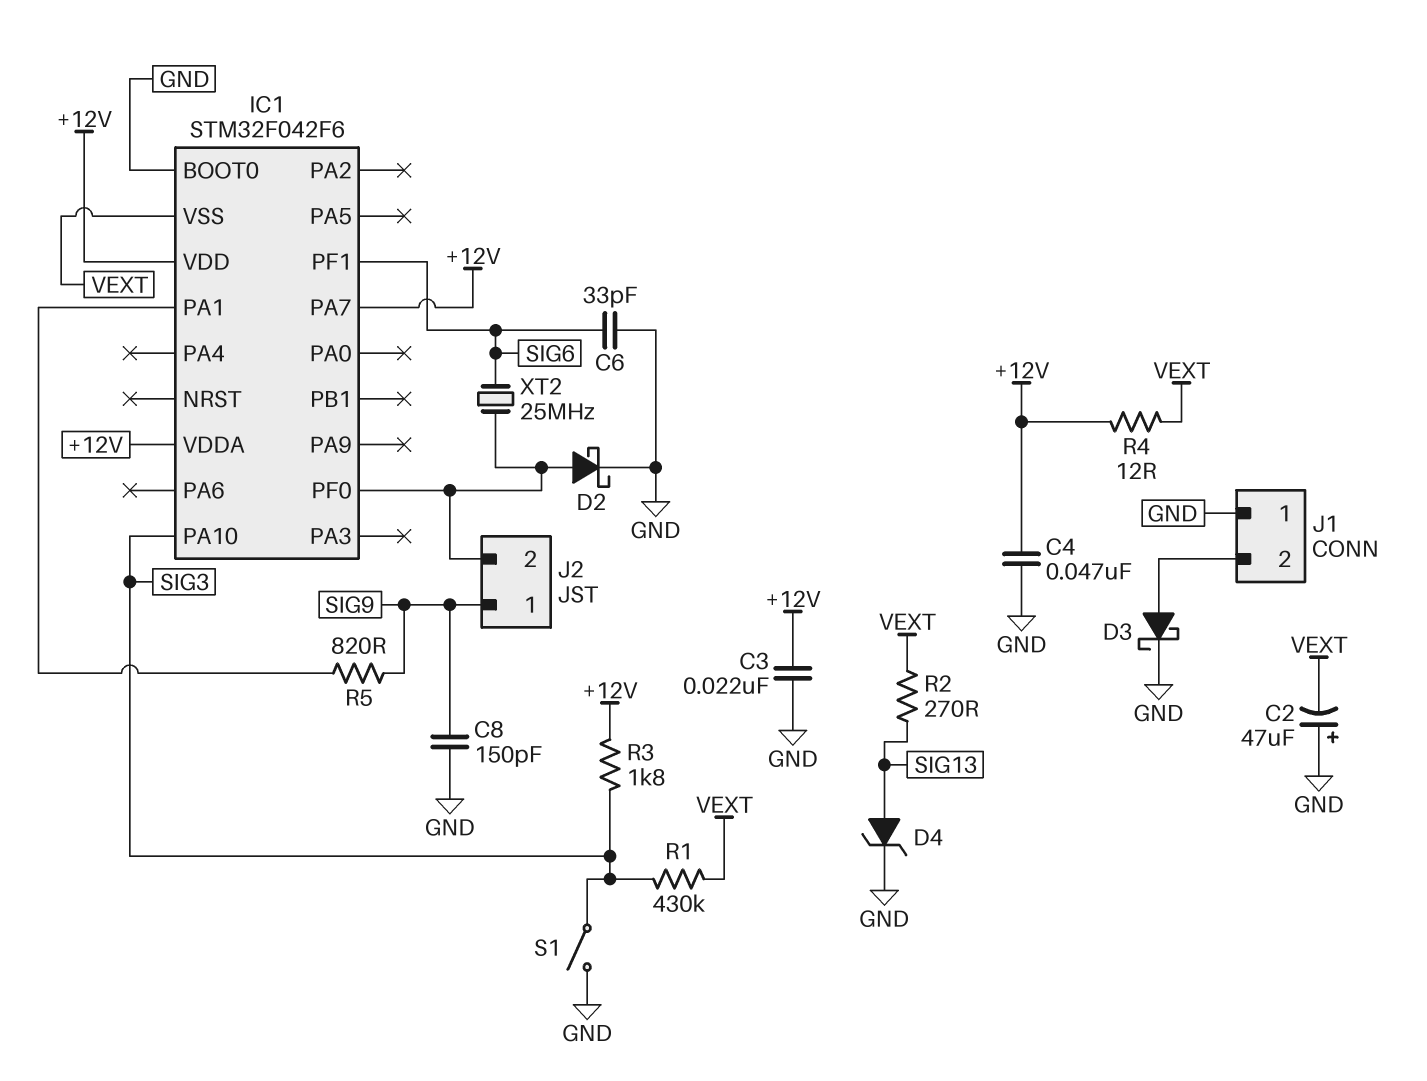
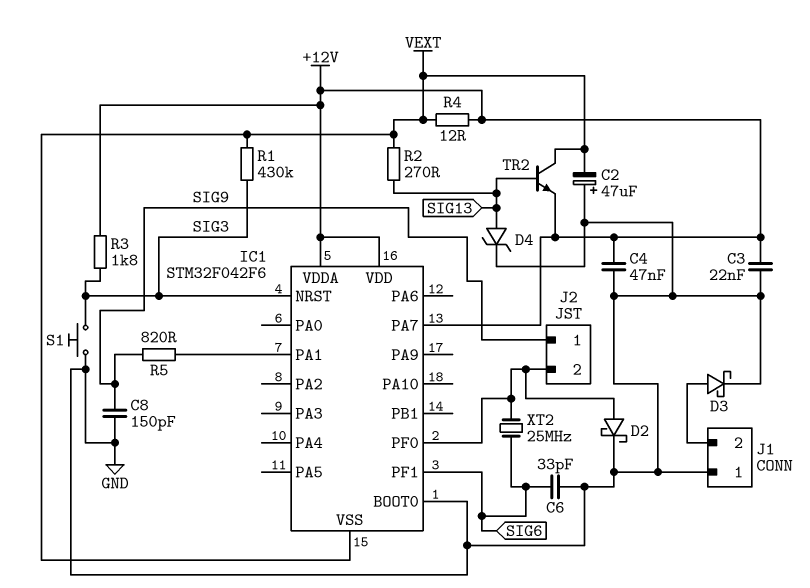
IC1 pin NRST: none -> SIG3
IC1 pin PA10: SIG3 -> none
S1: switch (GND, SIG3) -> button (GND, SIG3)
TR2: none -> NPN (B SIG13, C VEXT, E +12V)

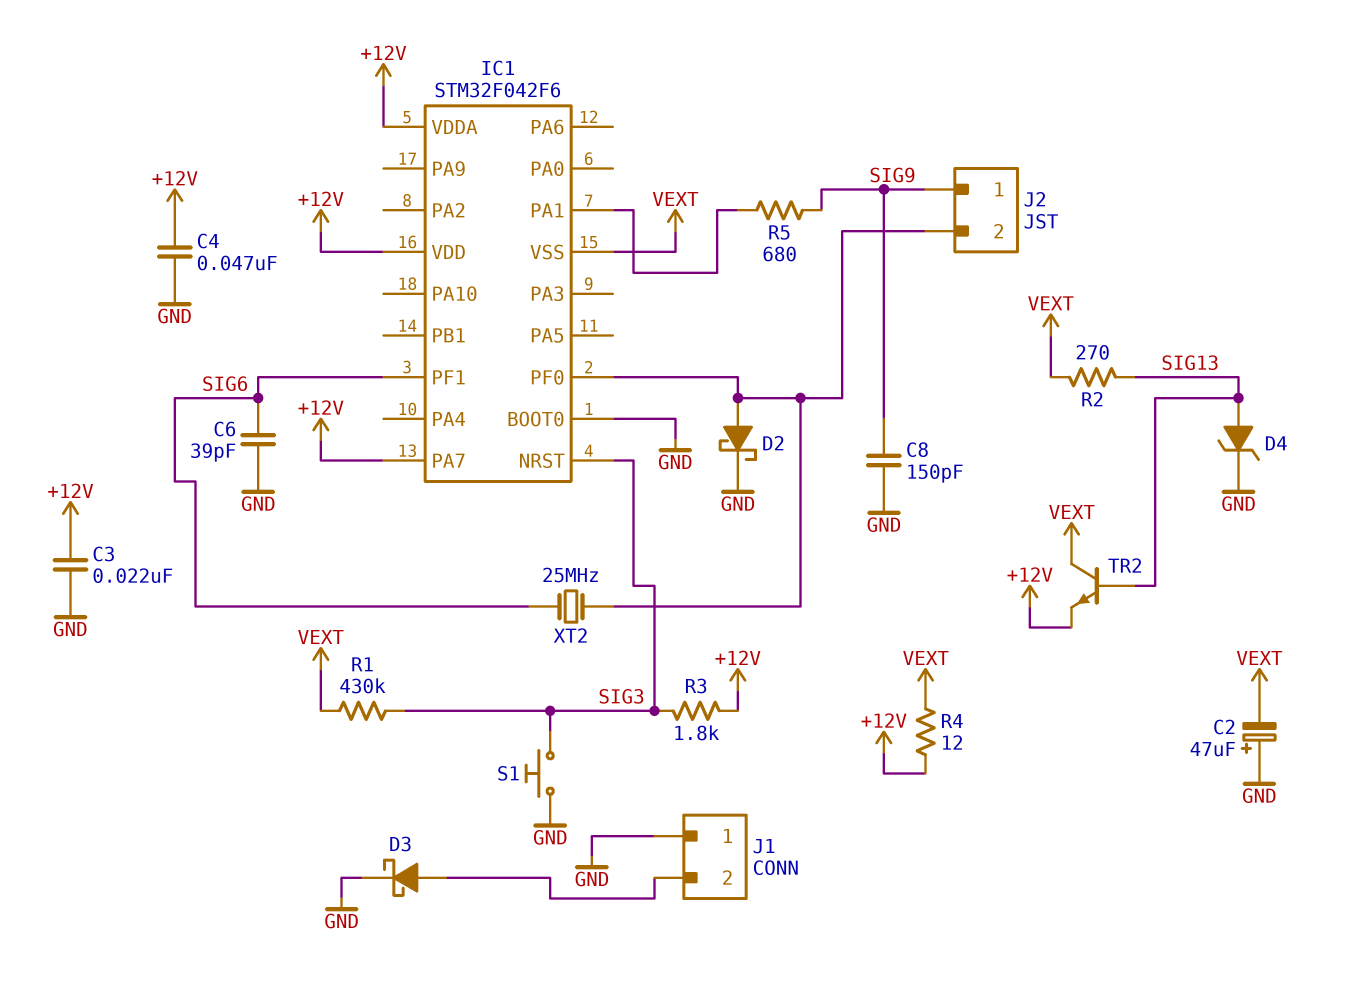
C6: 33pF (GND, SIG6) -> 39pF (GND, SIG6)
R5: 820 (IC1/PA1, SIG9) -> 680 (IC1/PA1, SIG9)

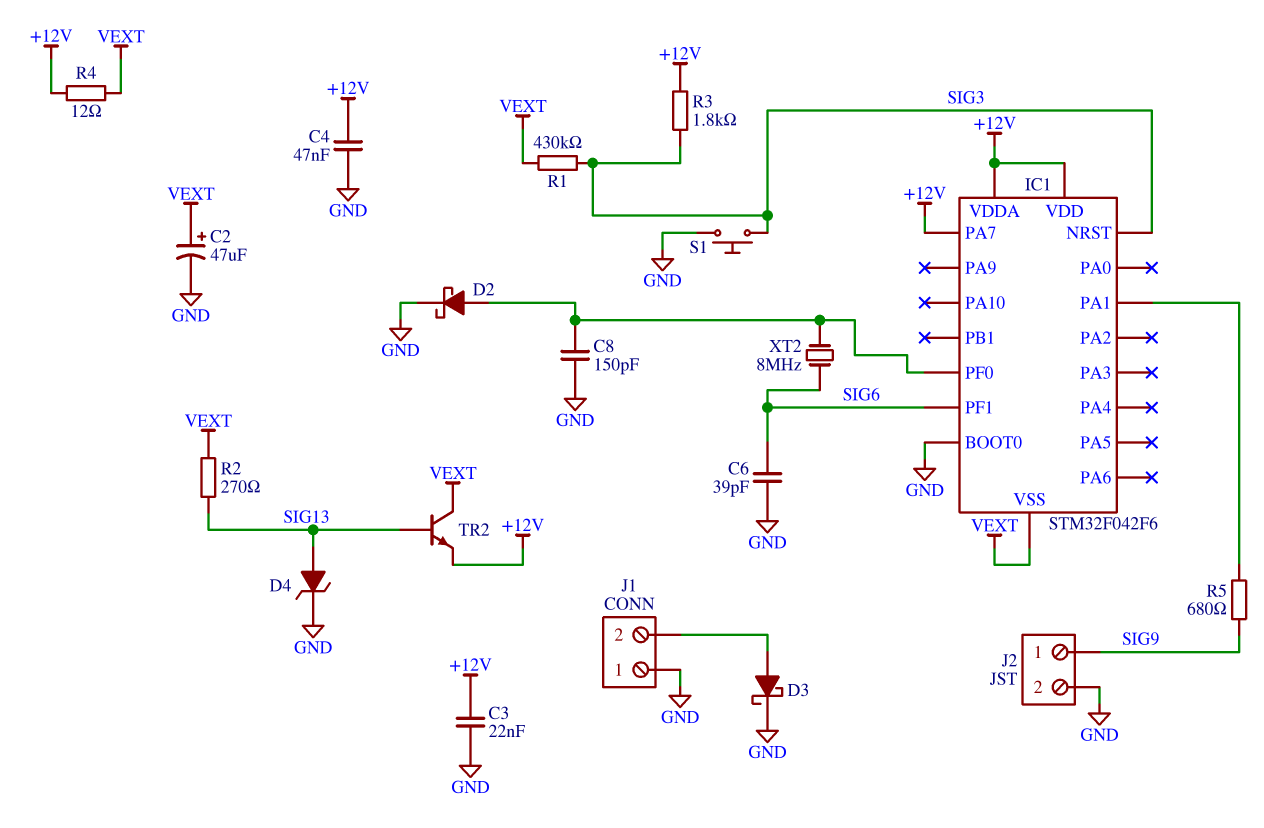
C2: 47uF (plus GND, minus VEXT) -> 47uF (plus VEXT, minus GND)
C8: 150pF (GND, SIG9) -> 150pF (GND, IC1/PF0)
J2 pin 2: IC1/PF0 -> GND
XT2: 25MHz (IC1/PF0, SIG6) -> 8MHz (IC1/PF0, SIG6)

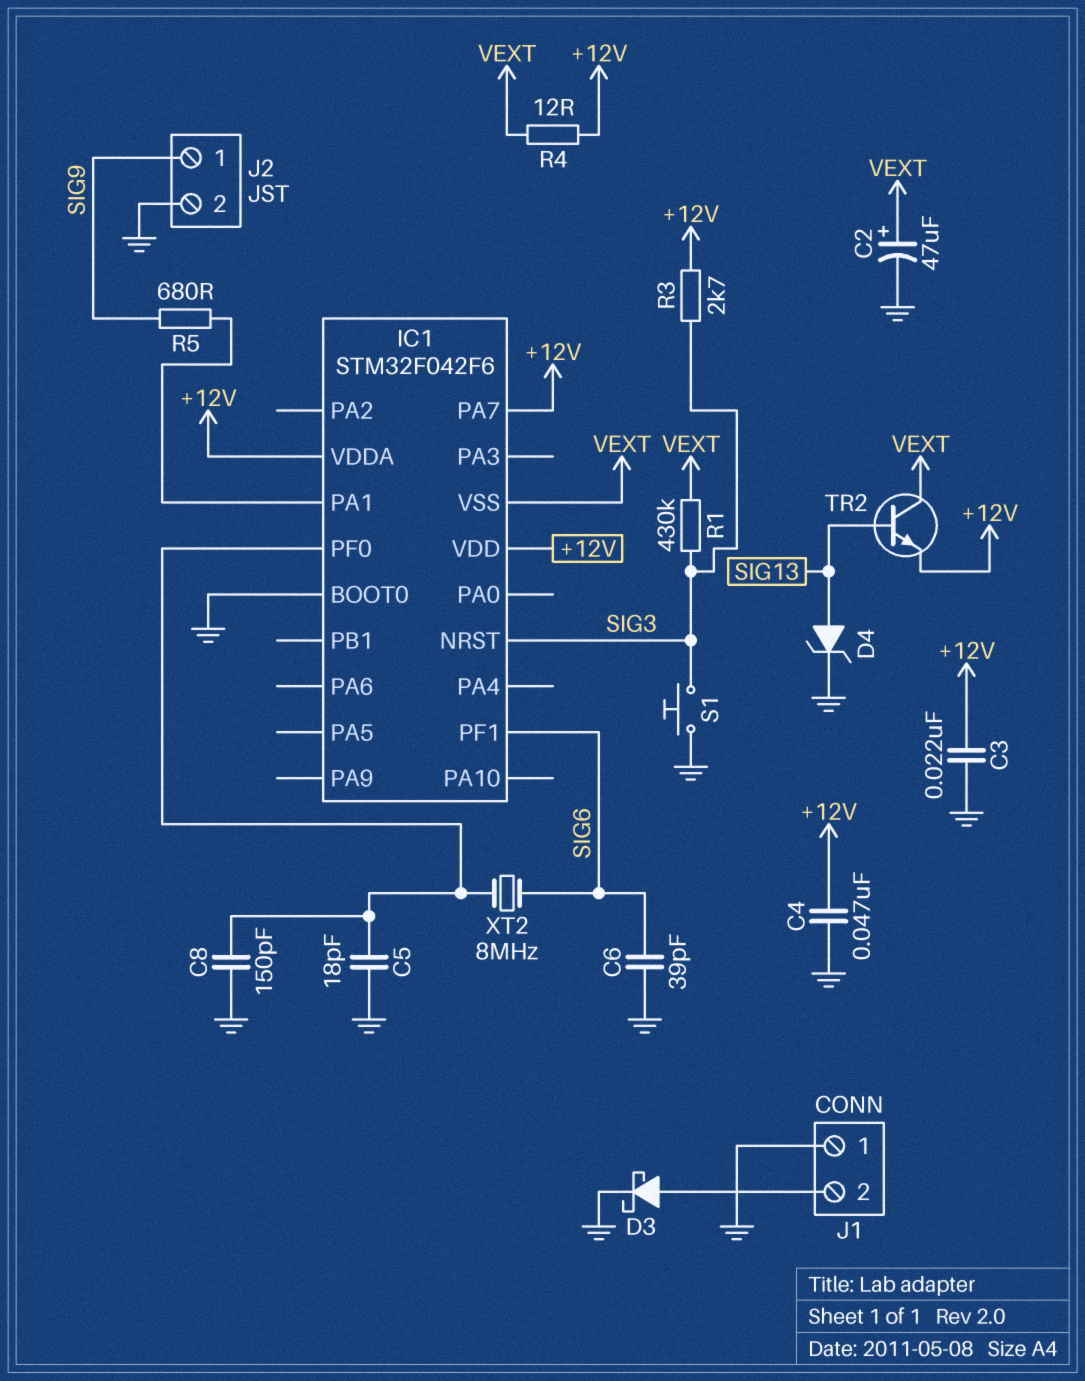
C5: none -> 18pF (GND, IC1/PF0)
D2: schottky (A IC1/PF0, K GND) -> none
R2: 270 (SIG13, VEXT) -> none
R3: 1.8k (+12V, SIG3) -> 2.7k (+12V, SIG3)

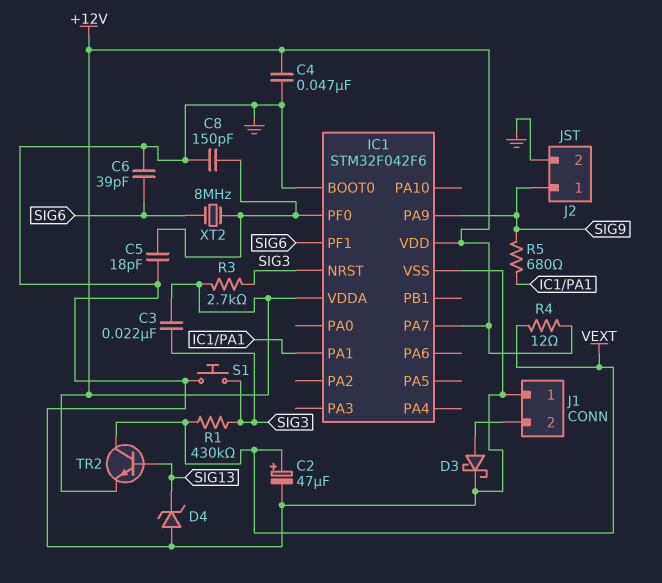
C3: 22nF (+12V, GND) -> 22nF (+12V, SIG3)
D4: zener (A SIG13, K GND) -> zener (A GND, K SIG13)
IC1 pin PA9: none -> SIG9
IC1 pin VSS: VEXT -> GND

